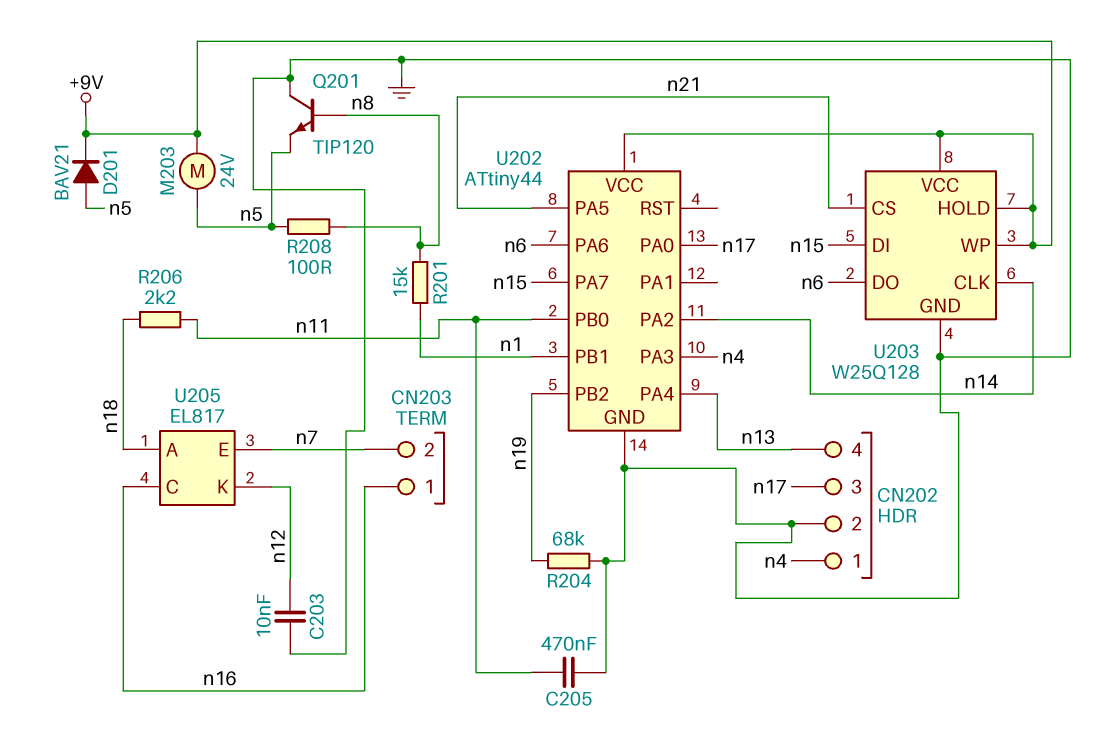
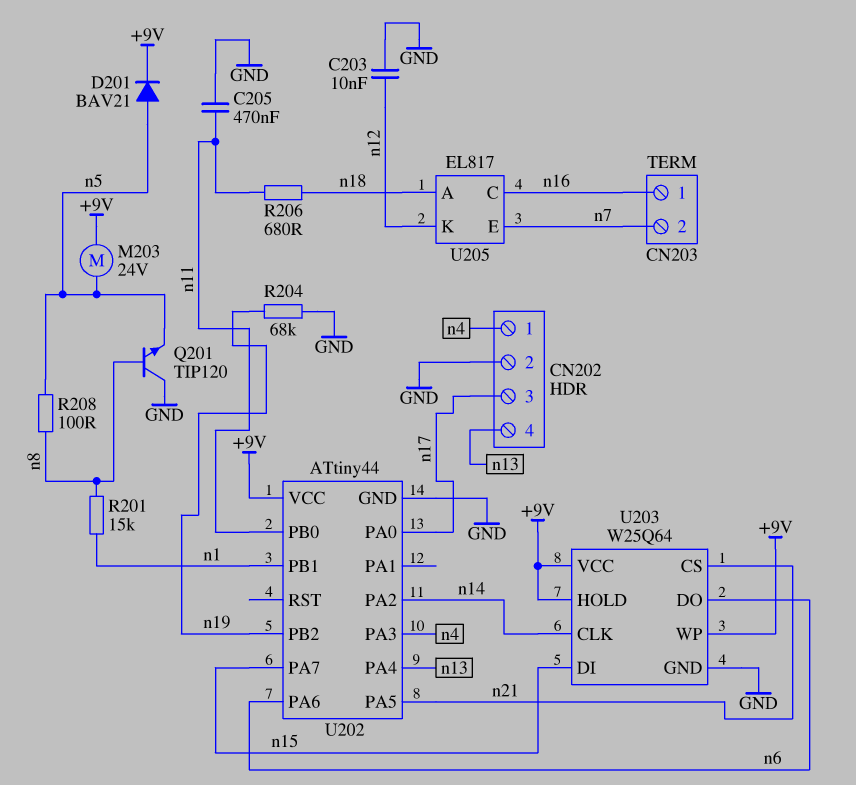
R206: 2.2k (n11, n18) -> 680 (n11, n18)
U203: W25Q128 -> W25Q64

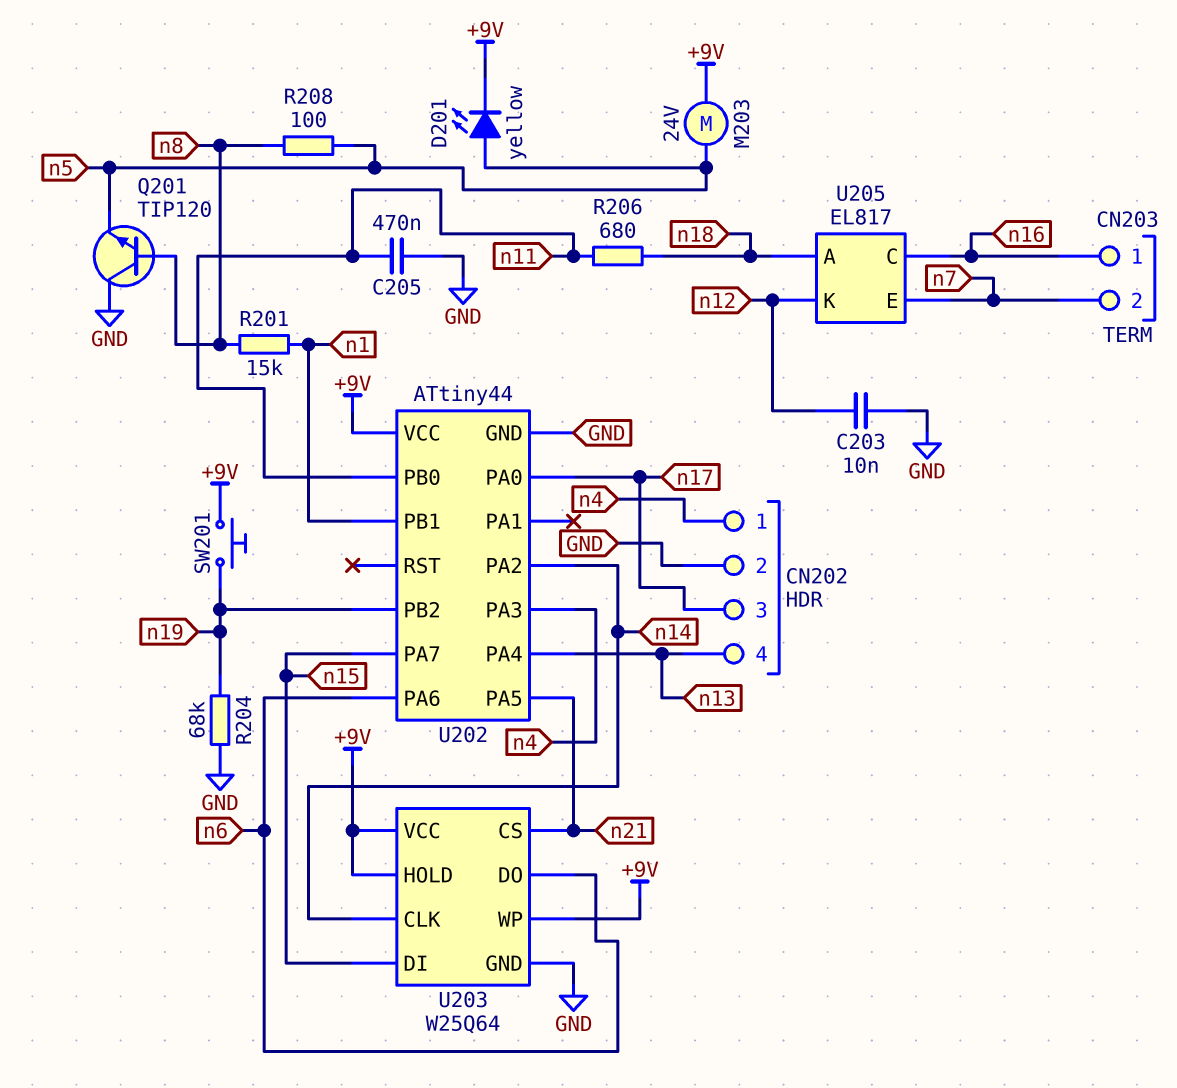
D201: diode BAV21 (A n5, K +9V) -> LED yellow (A n5, K +9V)
SW201: none -> button (+9V, n19)

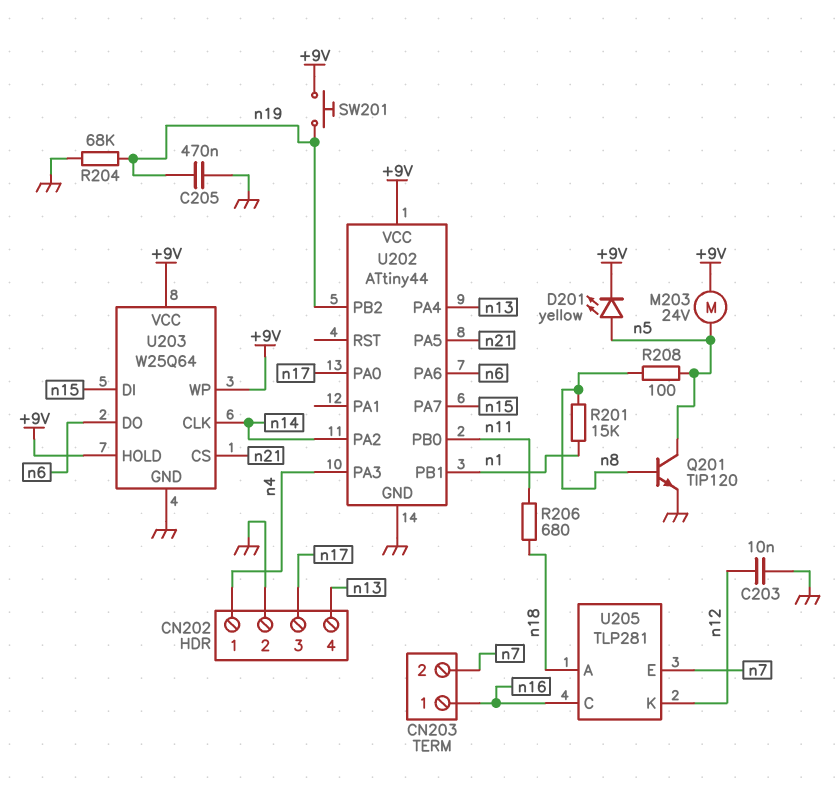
C205: 470nF (GND, n11) -> 470nF (GND, n19)
Q201: NPN TIP120 (B n8, C GND, E n5) -> NPN TIP120 (B n8, C n5, E GND)
U205: EL817 -> TLP281

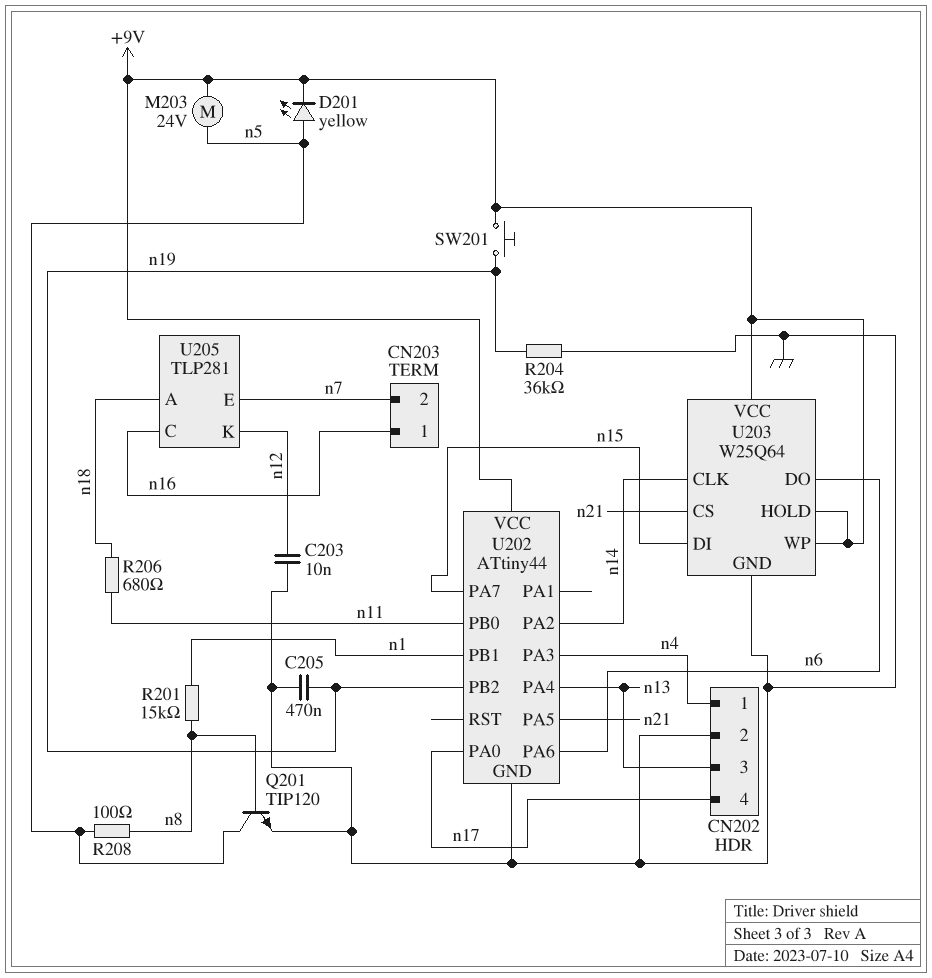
CN202 pin 3: n17 -> n13
CN202 pin 4: n13 -> n17
R204: 68k (GND, n19) -> 36k (GND, n19)

